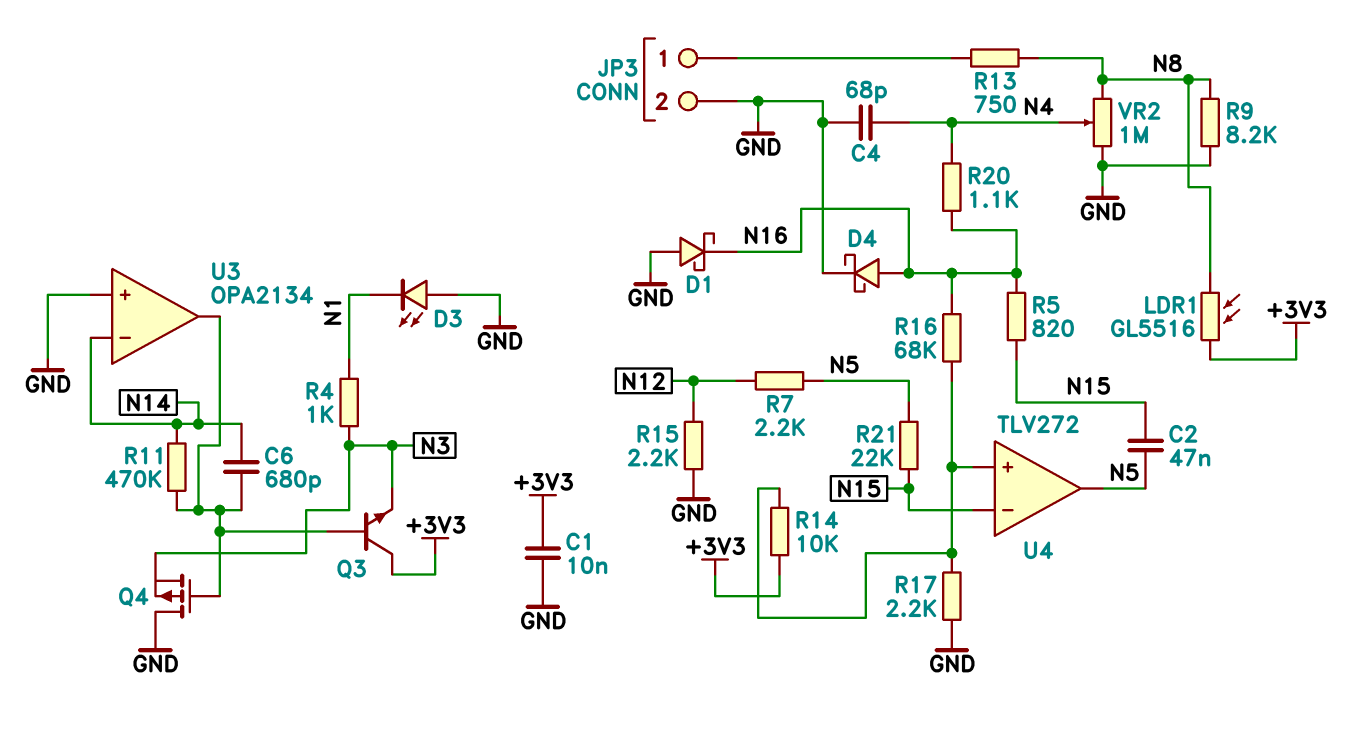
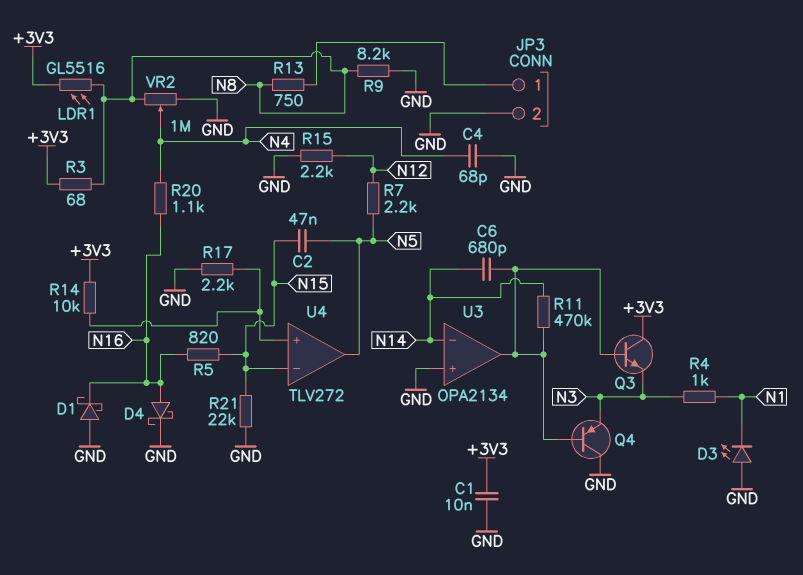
Q4: PMOS (G U3/out, D GND, S N3) -> PNP (B U3/out, C GND, E N3)
R3: none -> 68 (+3V3, N8)
R16: 68k (N16, U4/in+) -> none
R21: 22k (N5, N15) -> 22k (GND, N15)

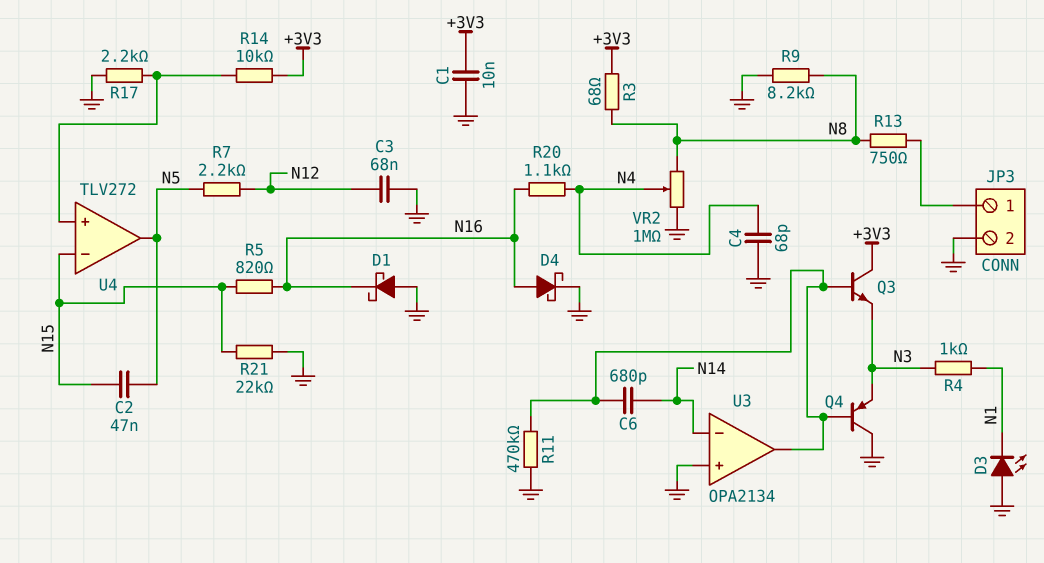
C3: none -> 68nF (GND, N12)
LDR1: GL5516 (+3V3, N8) -> none
R11: 470k (N14, U3/out) -> 470k (GND, U3/out)
R15: 2.2k (GND, N12) -> none

